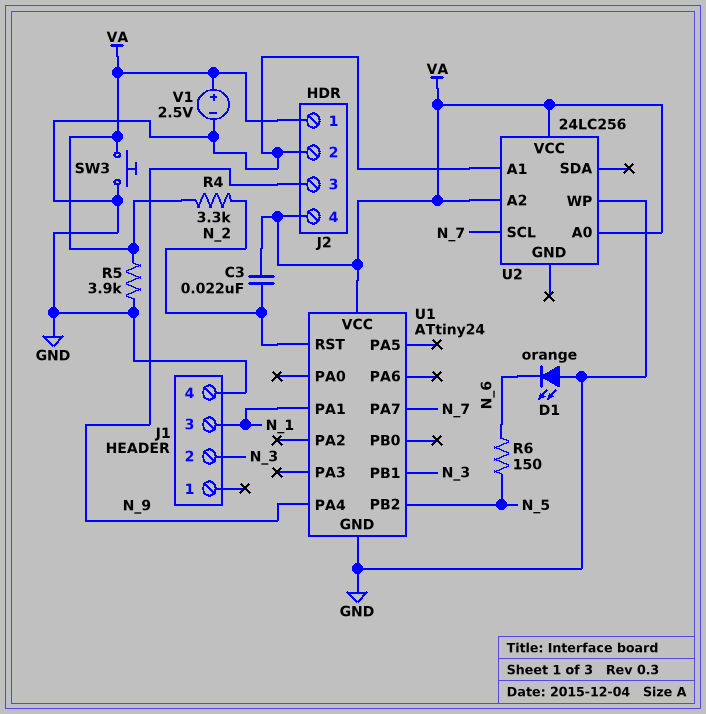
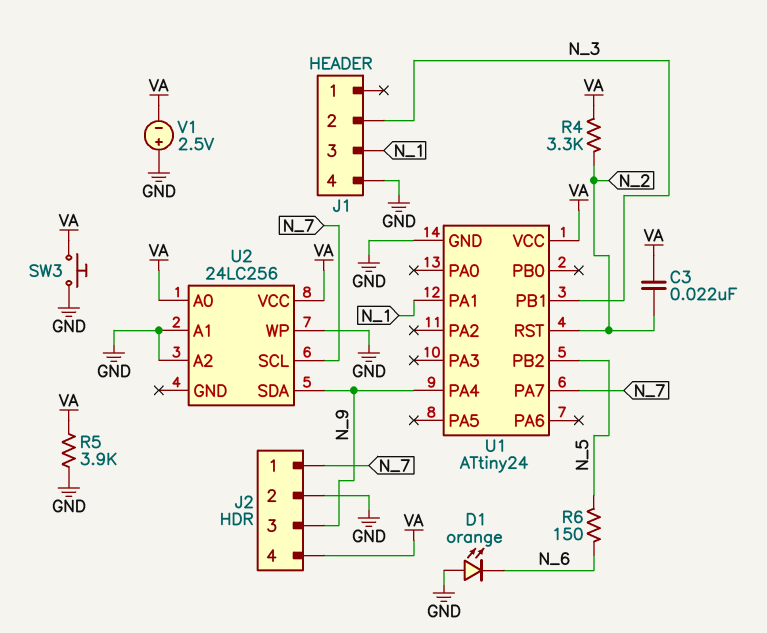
J2 pin 1: VA -> N_7
U2 pin A2: VA -> GND
U2 pin SDA: none -> N_9
V1: 2.5V (plus VA, minus GND) -> 2.5V (plus GND, minus VA)

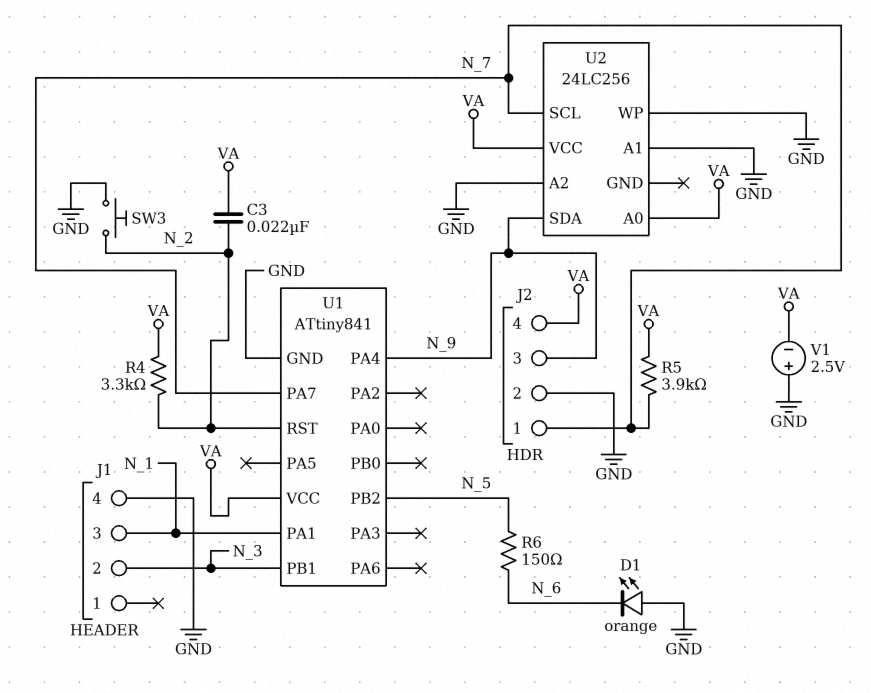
R5: 3.9k (GND, VA) -> 3.9k (N_7, VA)
SW3: button (GND, VA) -> button (GND, N_2)
U1: ATtiny24 -> ATtiny841

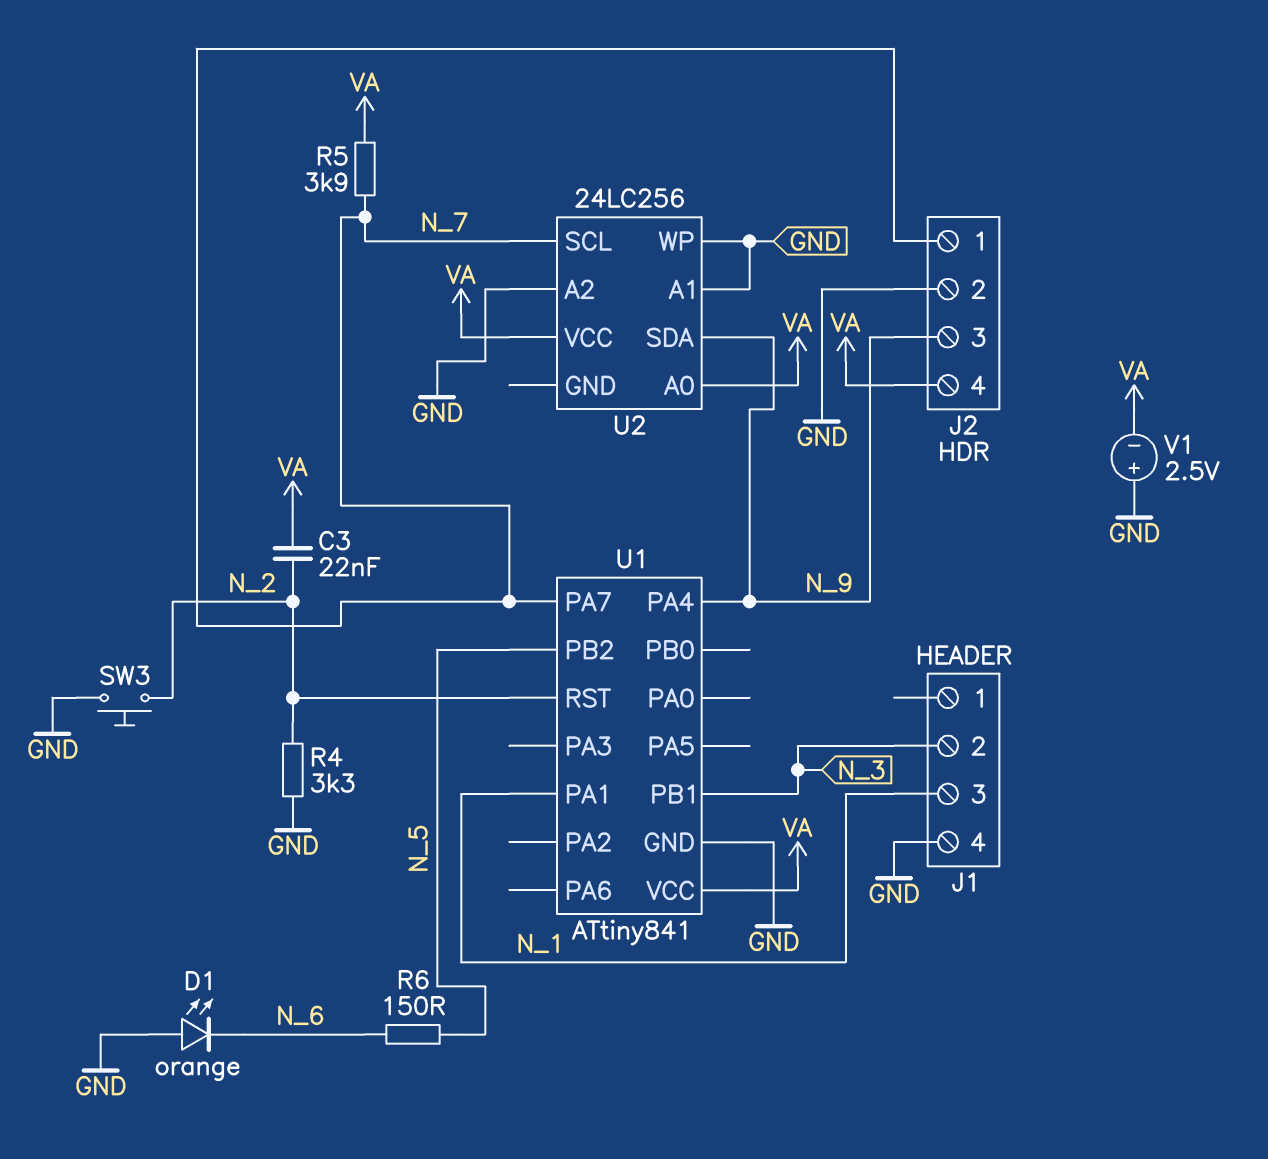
R4: 3.3k (N_2, VA) -> 3.3k (GND, N_2)

